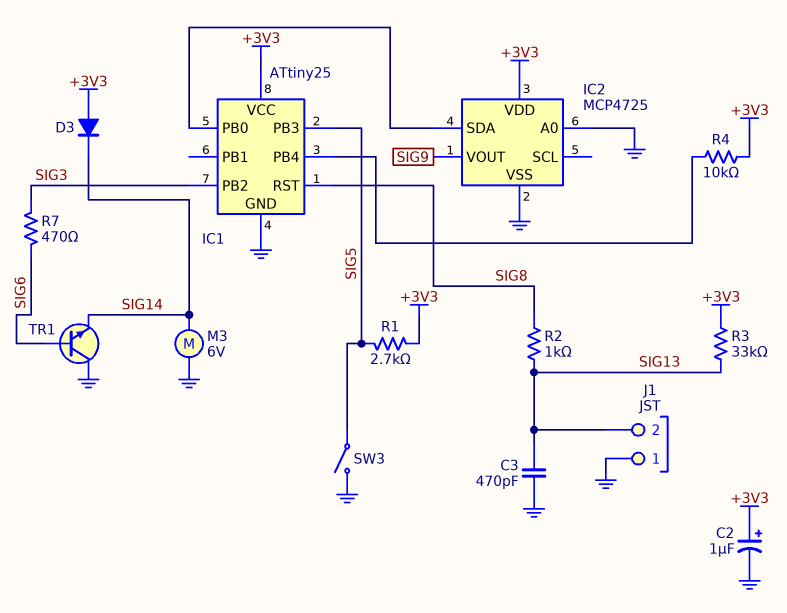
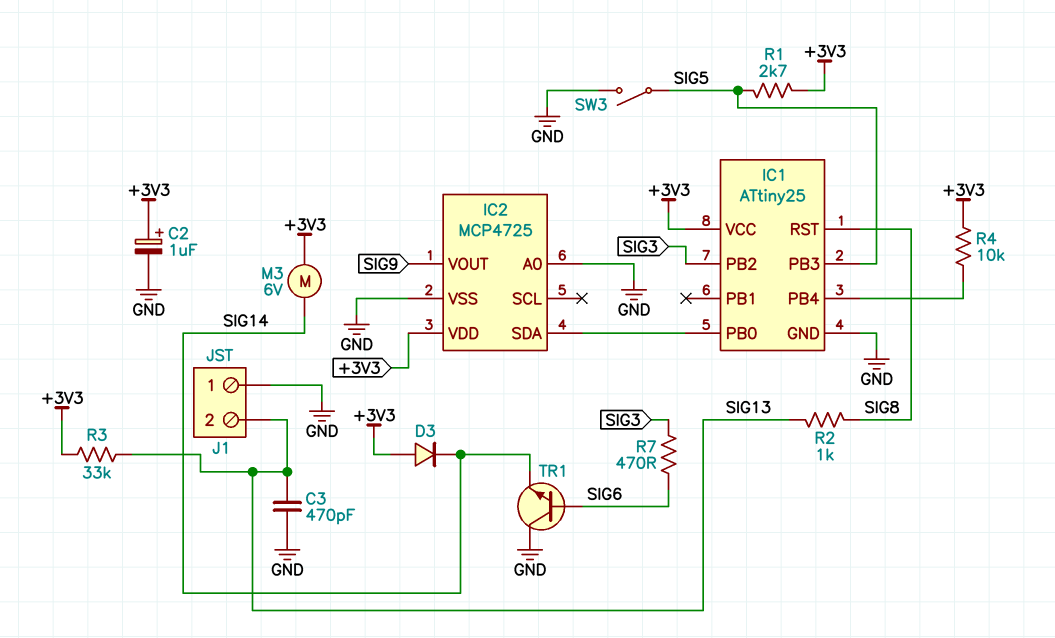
M3: motor 6V (GND, SIG14) -> motor 6V (+3V3, SIG14)

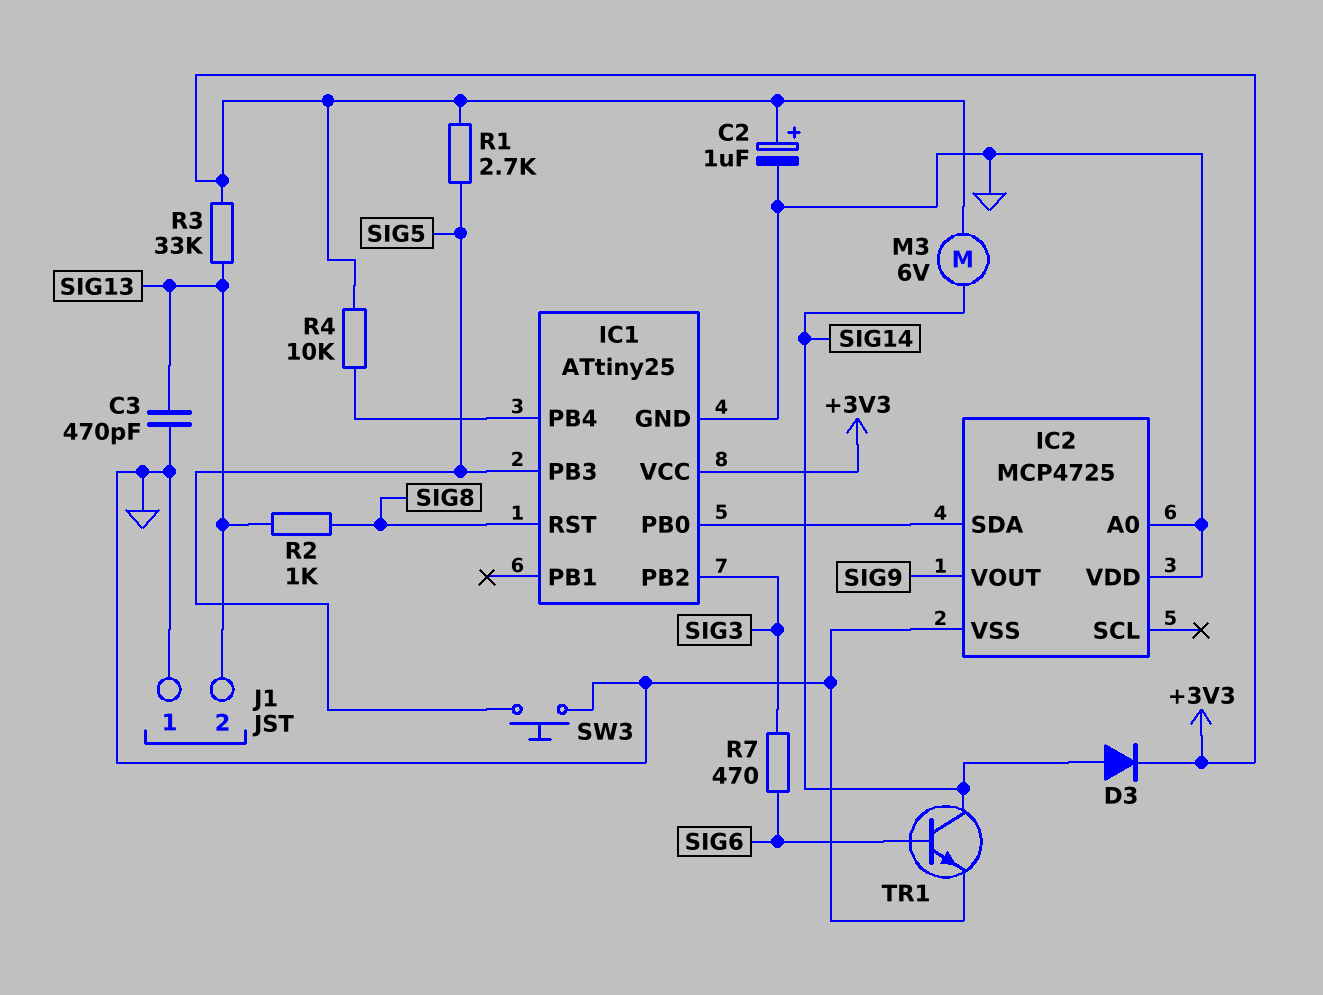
D3: diode (A +3V3, K SIG14) -> diode (A SIG14, K +3V3)
IC2 pin VDD: +3V3 -> GND
SW3: switch (GND, SIG5) -> button (GND, SIG5)
TR1: NPN (B SIG6, C GND, E SIG14) -> NPN (B SIG6, C SIG14, E GND)

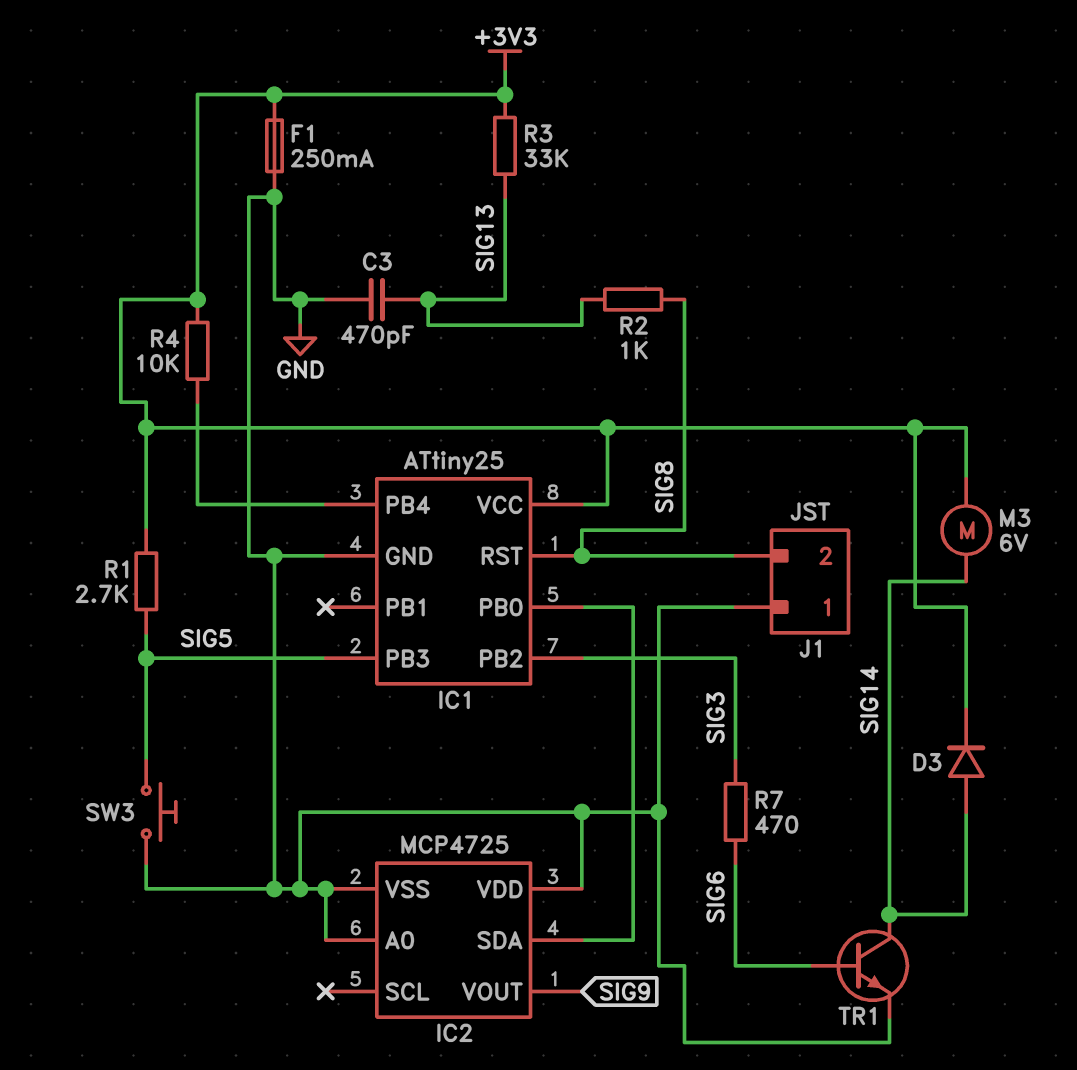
C2: 1uF (plus +3V3, minus GND) -> none
F1: none -> 250mA (+3V3, GND)
J1 pin 2: SIG13 -> SIG8

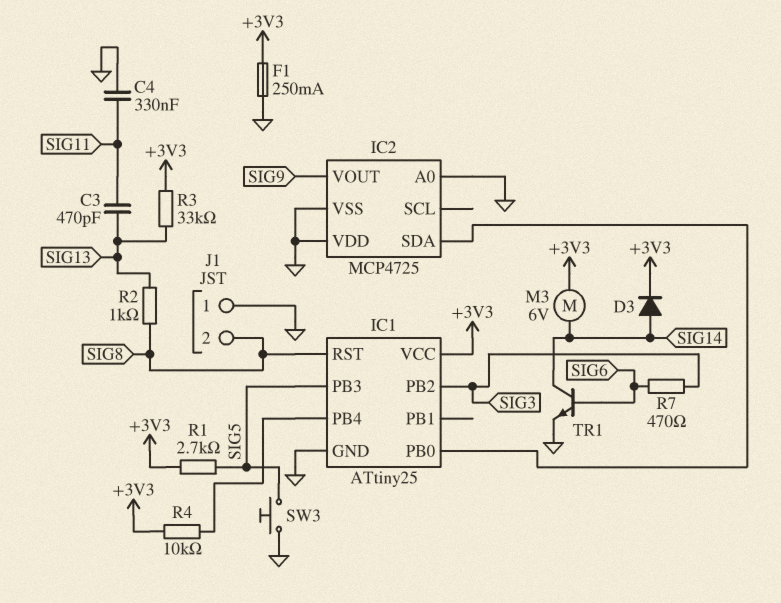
C3: 470pF (GND, SIG13) -> 470pF (SIG11, SIG13)
C4: none -> 330nF (GND, SIG11)

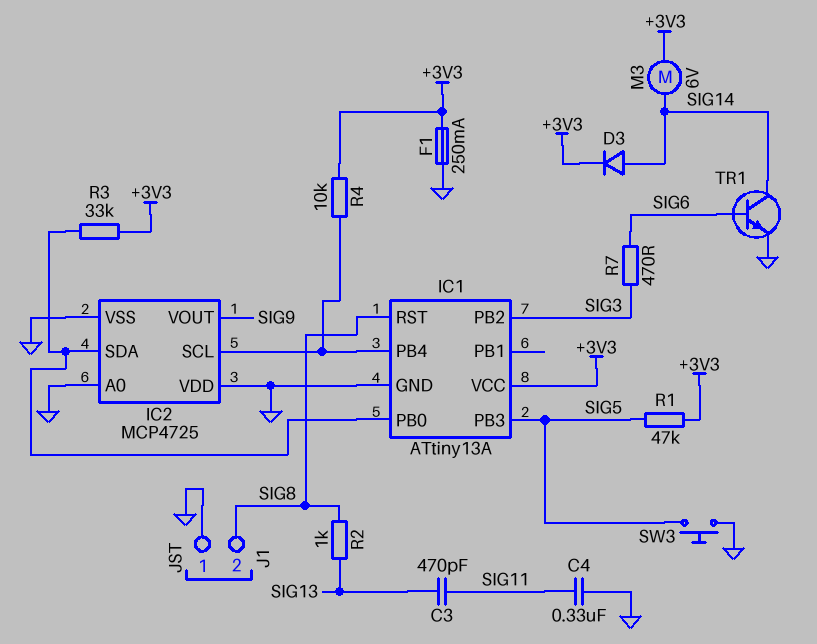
IC1: ATtiny25 -> ATtiny13A
IC2 pin SCL: none -> IC1/PB4
R1: 2.7k (+3V3, SIG5) -> 47k (+3V3, SIG5)
R3: 33k (+3V3, SIG13) -> 33k (+3V3, IC1/PB0)

